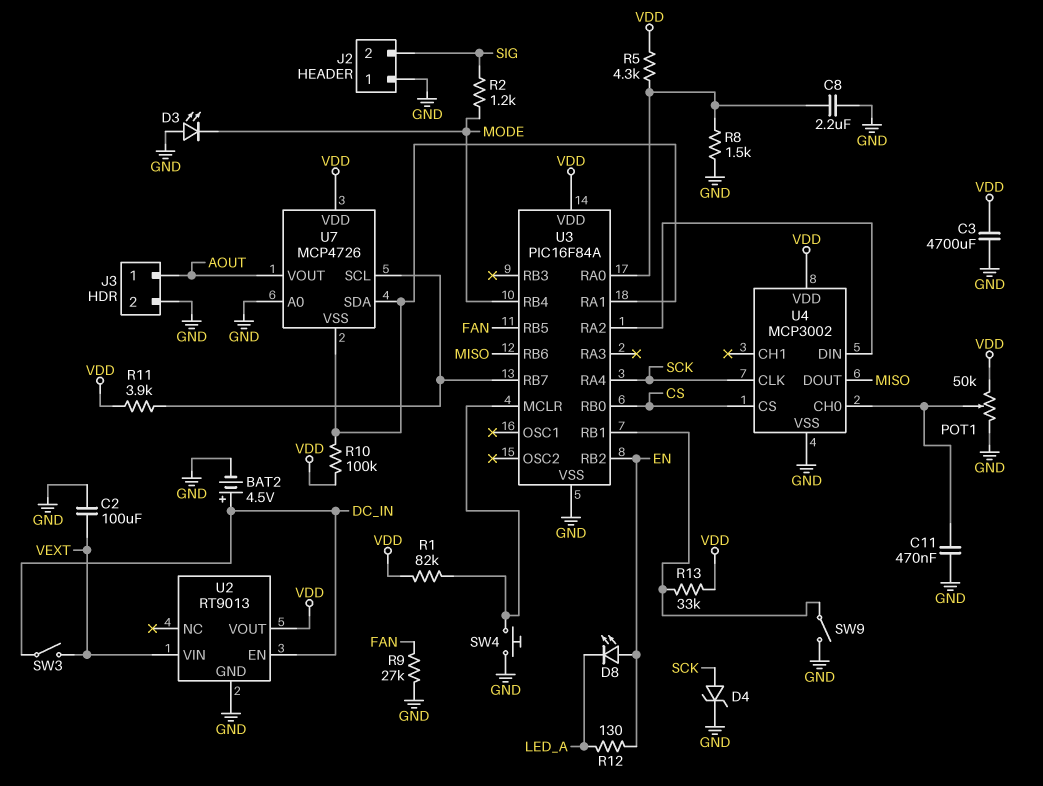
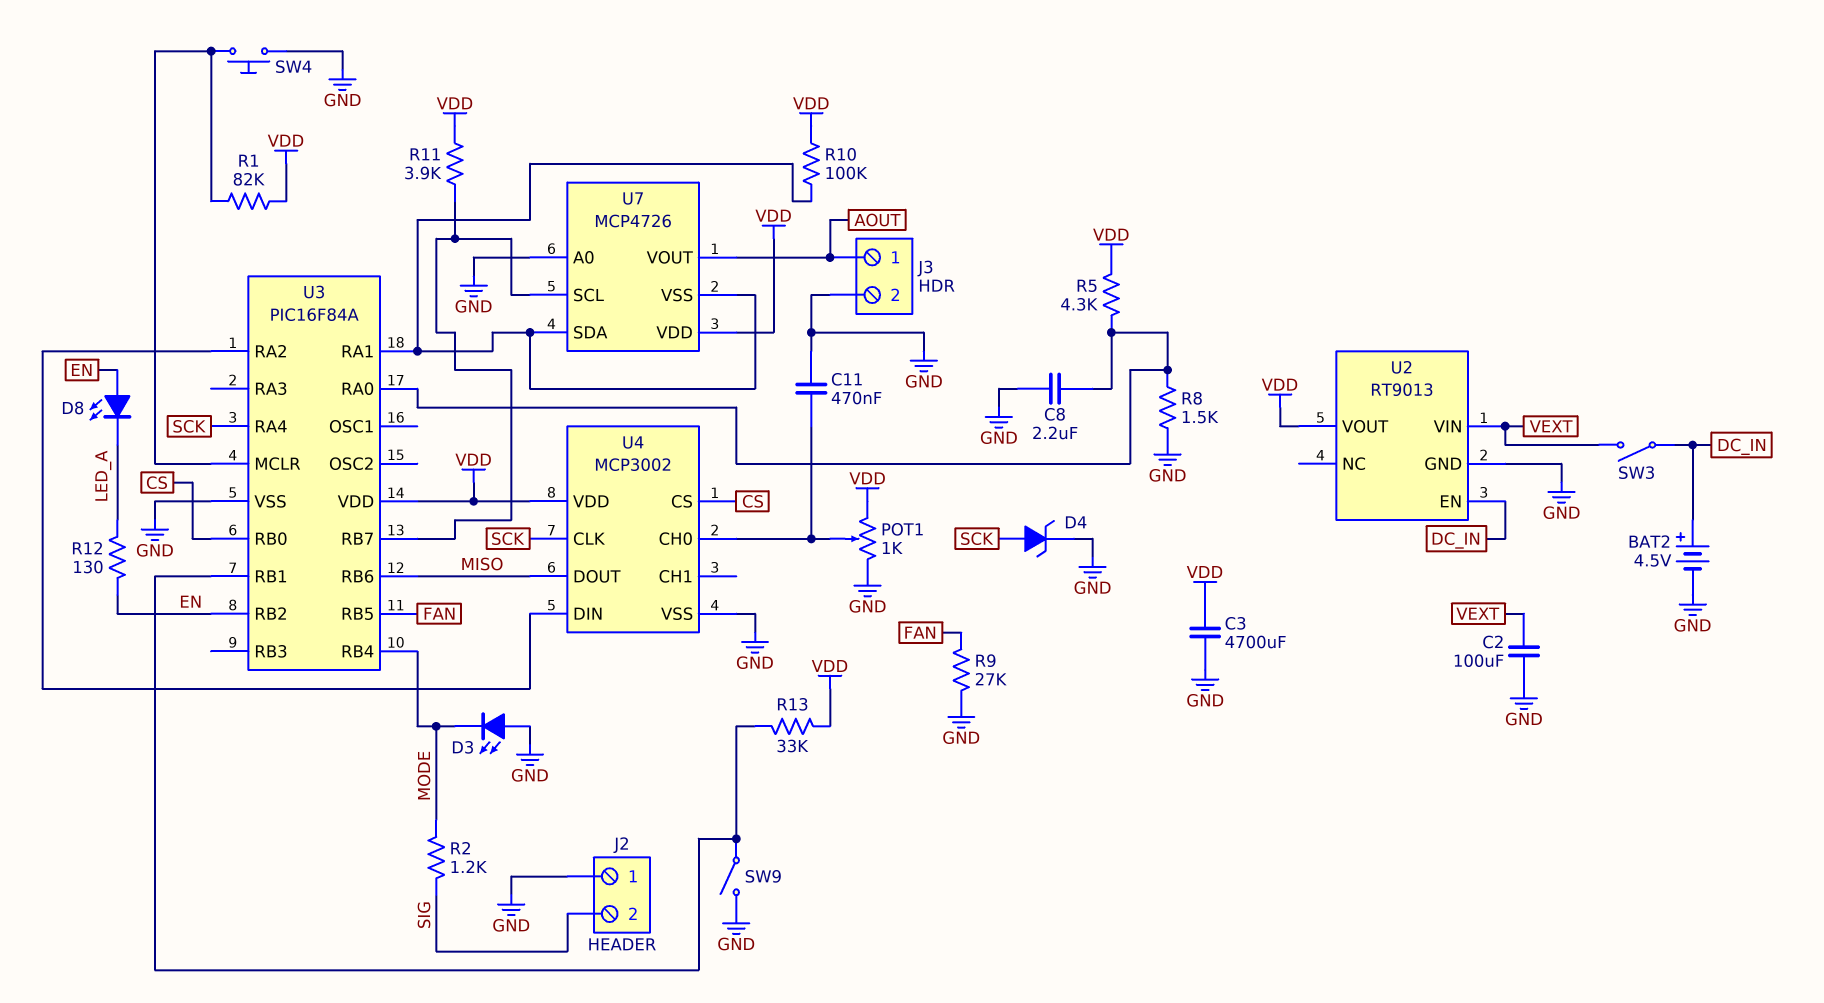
POT1: 50k (GND, VDD, wiper U4/CH0) -> 1k (GND, VDD, wiper U4/CH0)

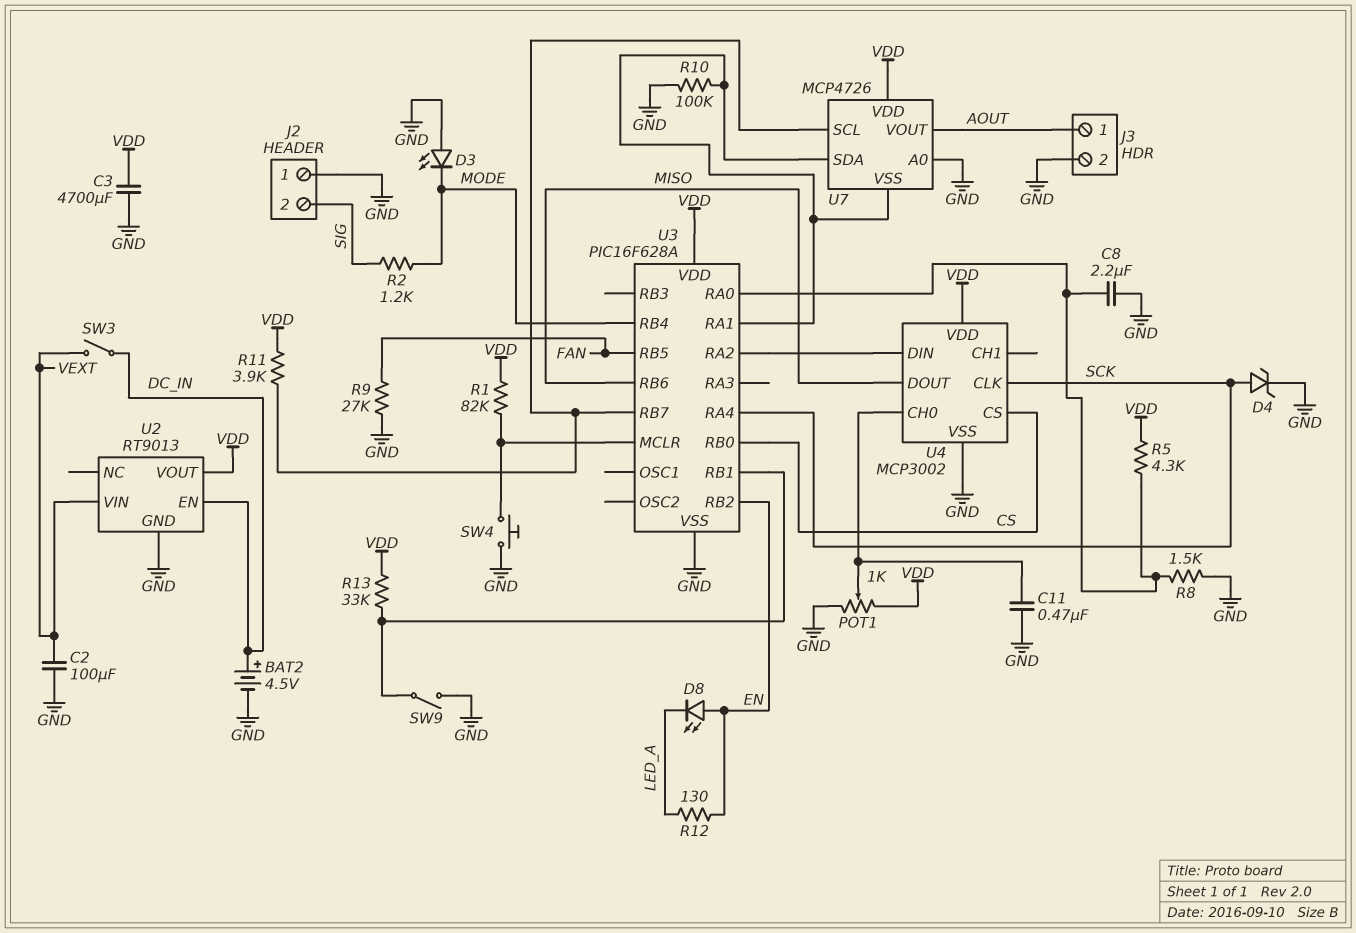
R10: 100k (U3/RA1, VDD) -> 100k (GND, U3/RA1)
U3: PIC16F84A -> PIC16F628A

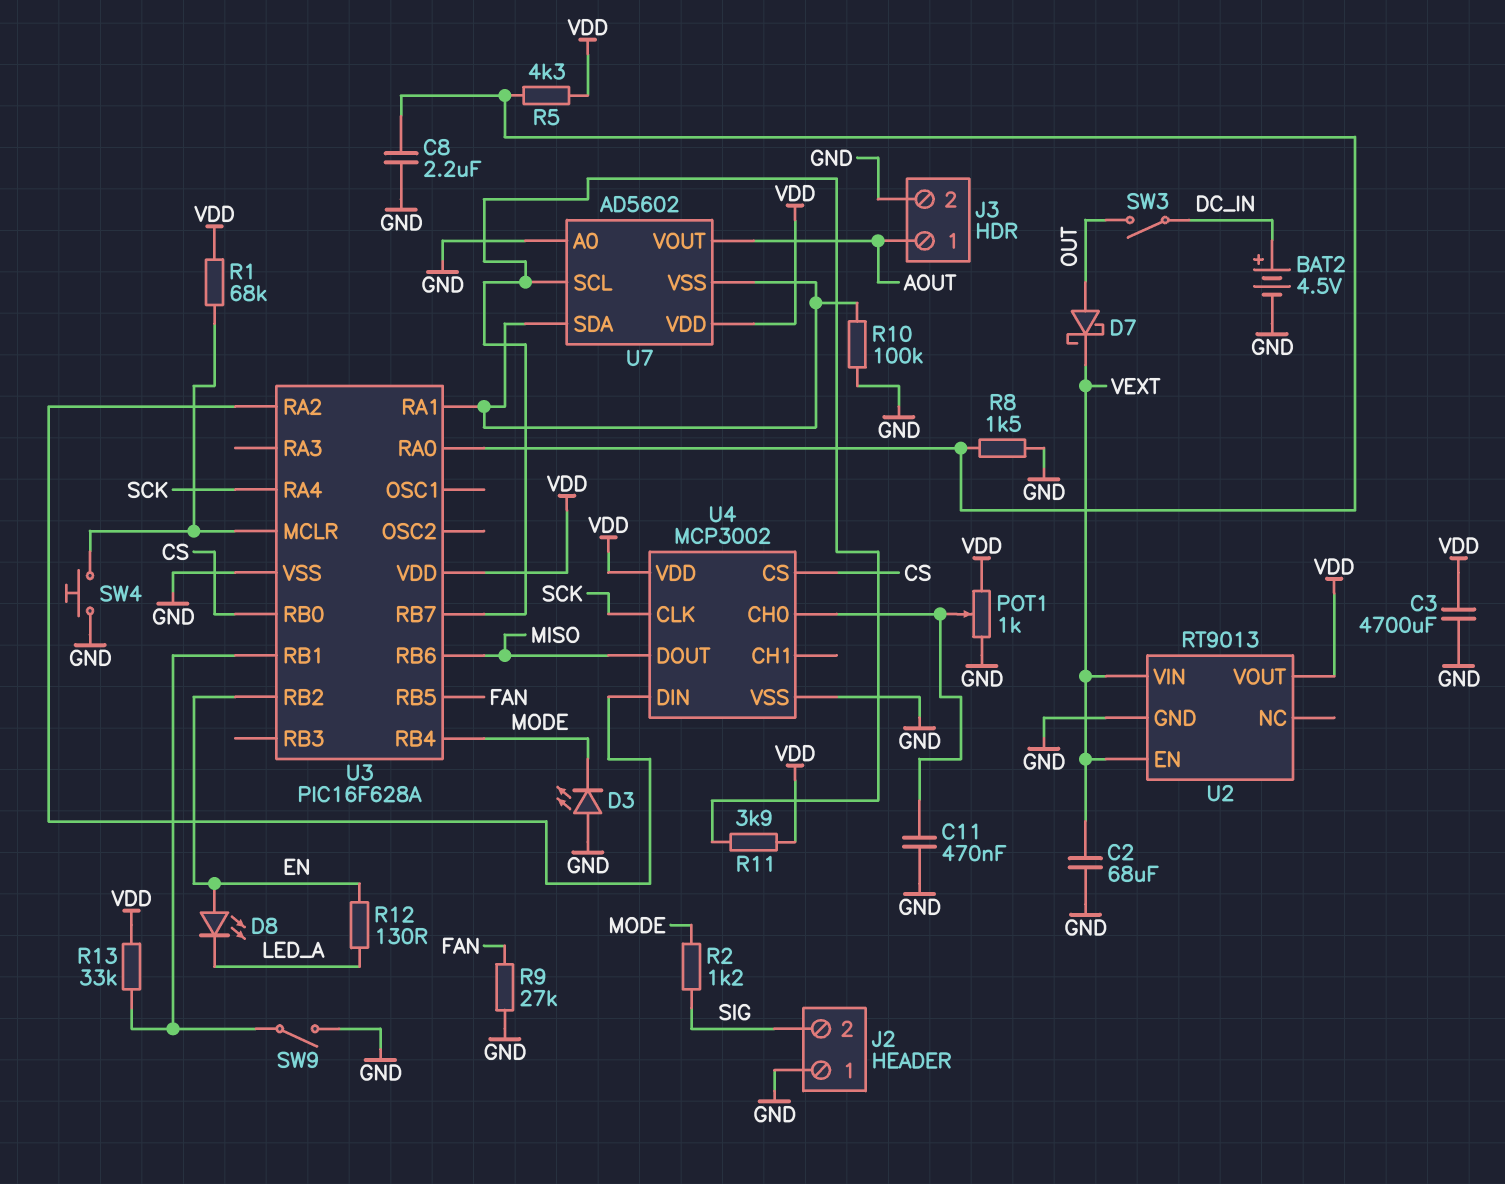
C2: 100uF (GND, VEXT) -> 68uF (GND, VEXT)
D4: zener (A SCK, K GND) -> none
D7: none -> schottky (A OUT, K VEXT)
R1: 82k (U3/MCLR, VDD) -> 68k (U3/MCLR, VDD)
SW3: switch (DC_IN, VEXT) -> switch (DC_IN, OUT)
U2 pin EN: DC_IN -> VEXT
U7: MCP4726 -> AD5602

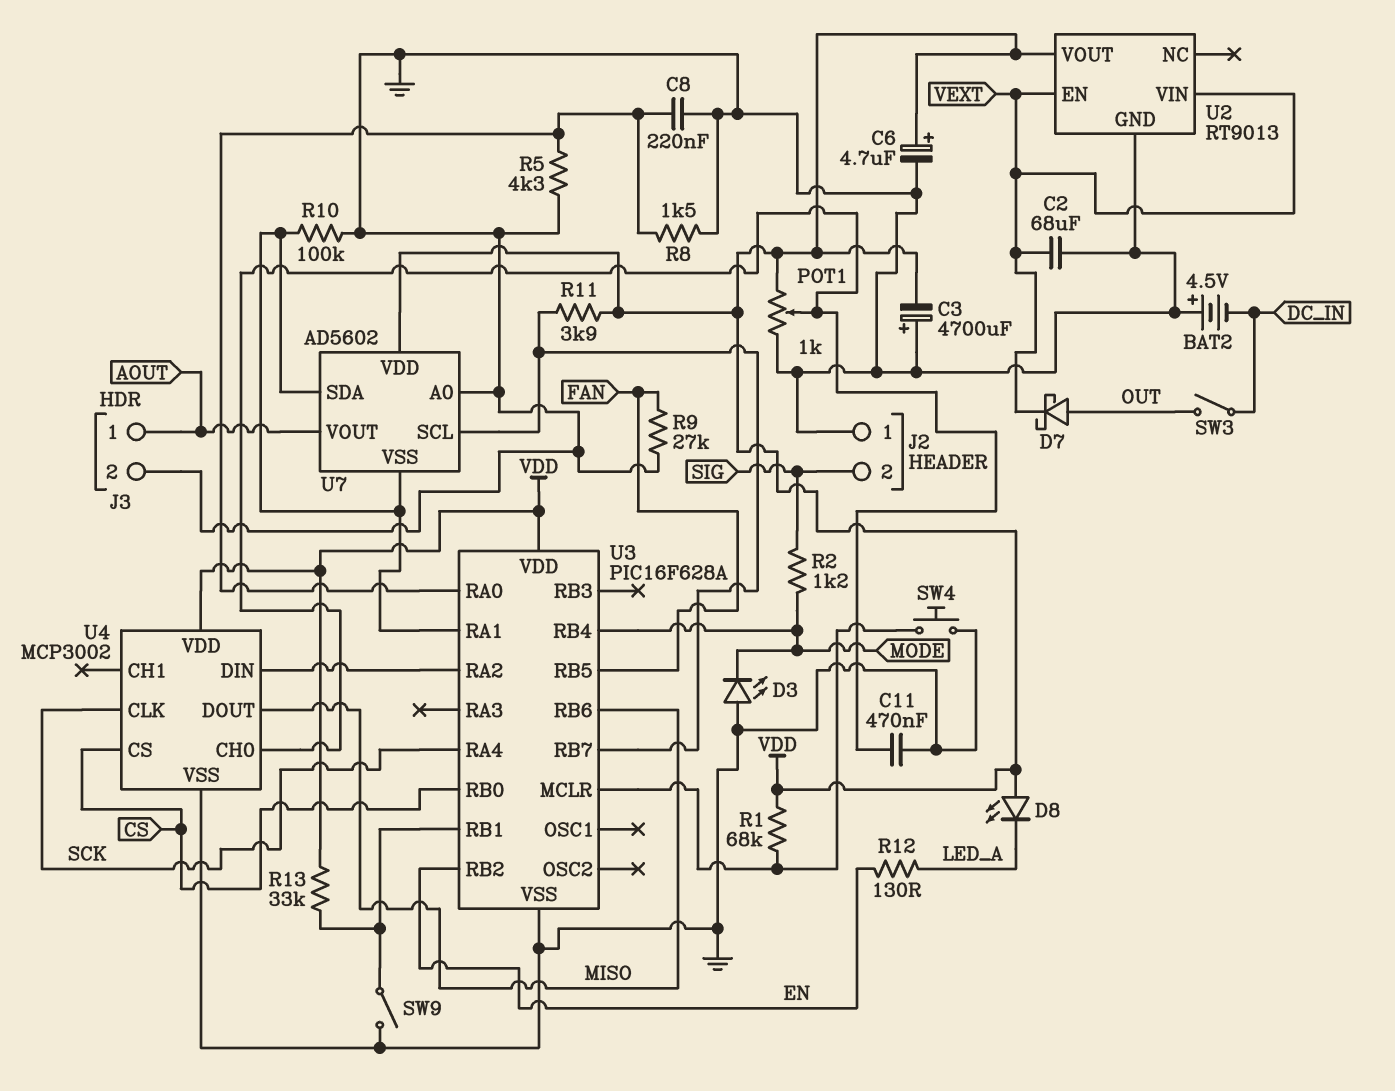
BAT2: 4.5V (plus DC_IN, minus GND) -> 4.5V (plus GND, minus DC_IN)
C3: 4700uF (GND, VDD) -> 4700uF (plus GND, minus VDD)
C6: none -> 4.7uF (plus VDD, minus GND)
C8: 2.2uF (GND, U3/RA0) -> 220nF (GND, U3/RA0)
D8: LED (A EN, K LED_A) -> LED (A VDD, K LED_A)
R5: 4.3k (U3/RA0, VDD) -> 4.3k (GND, U3/RA0)

